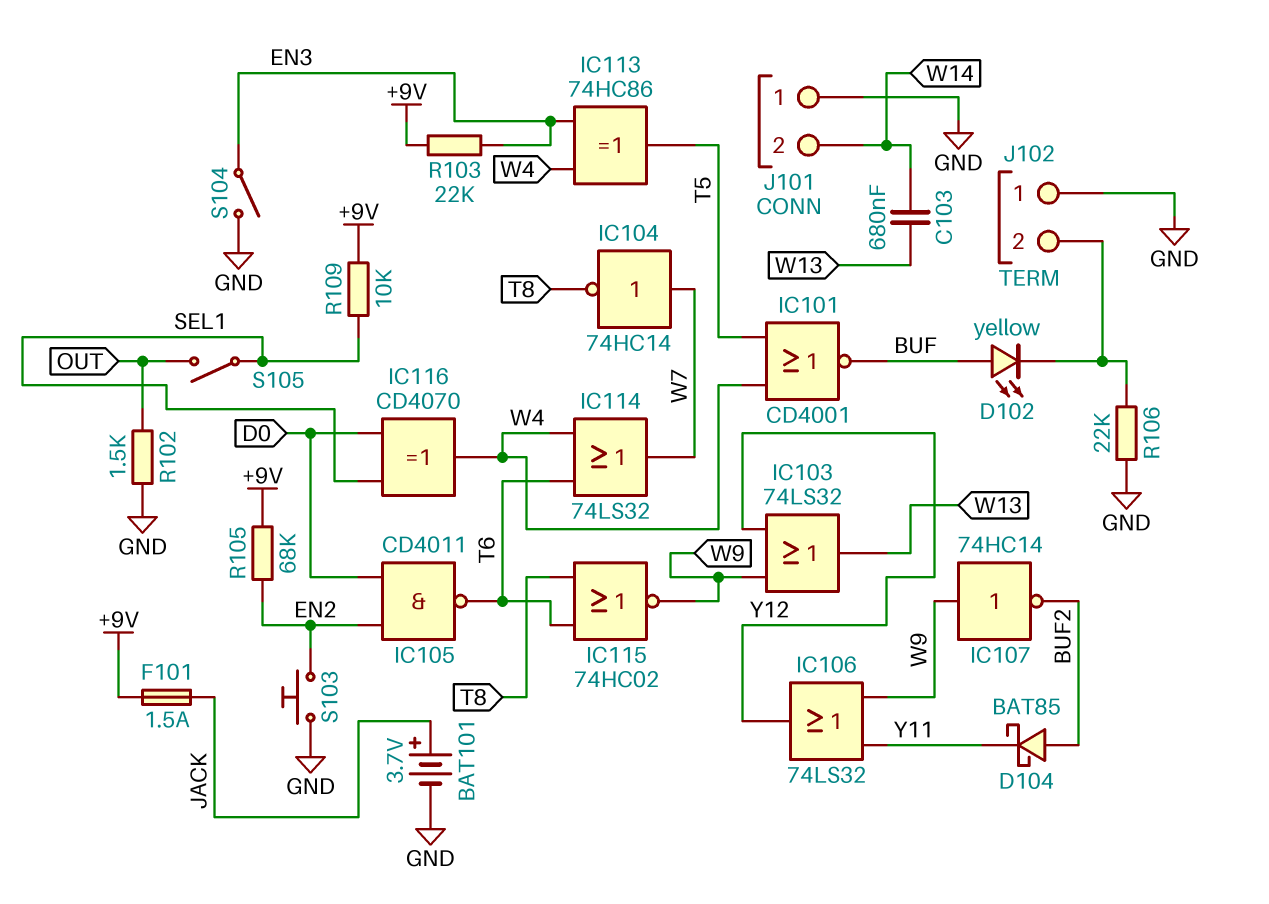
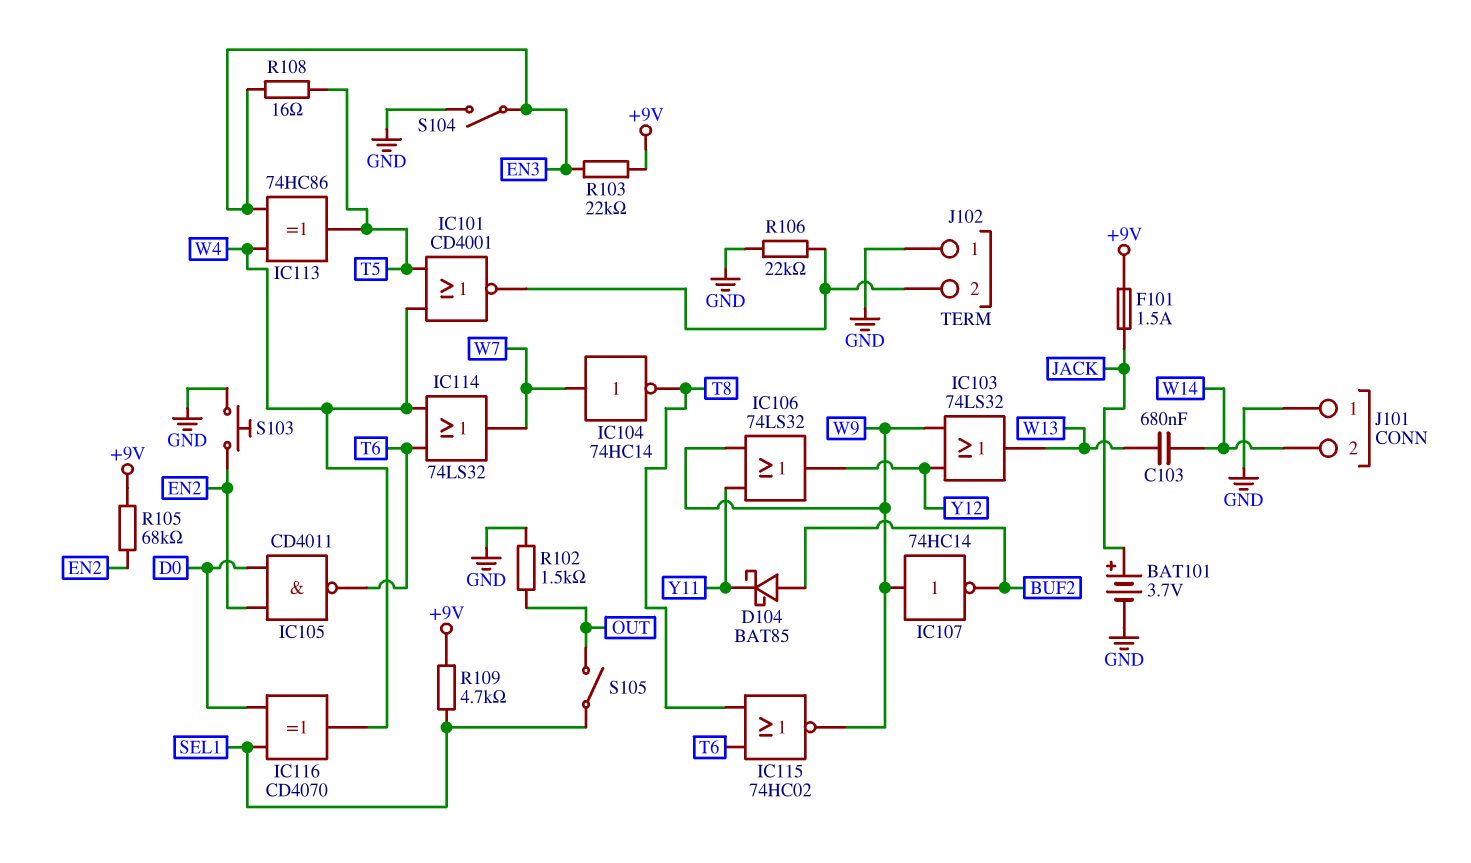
D102: LED yellow (A BUF, K J102/2) -> none
IC101: NOR CD4001 (in T5, in W4, out BUF) -> NOR CD4001 (in T5, in W4, out J102/2)
R108: none -> 16 (EN3, T5)
R109: 10k (+9V, SEL1) -> 4.7k (+9V, SEL1)

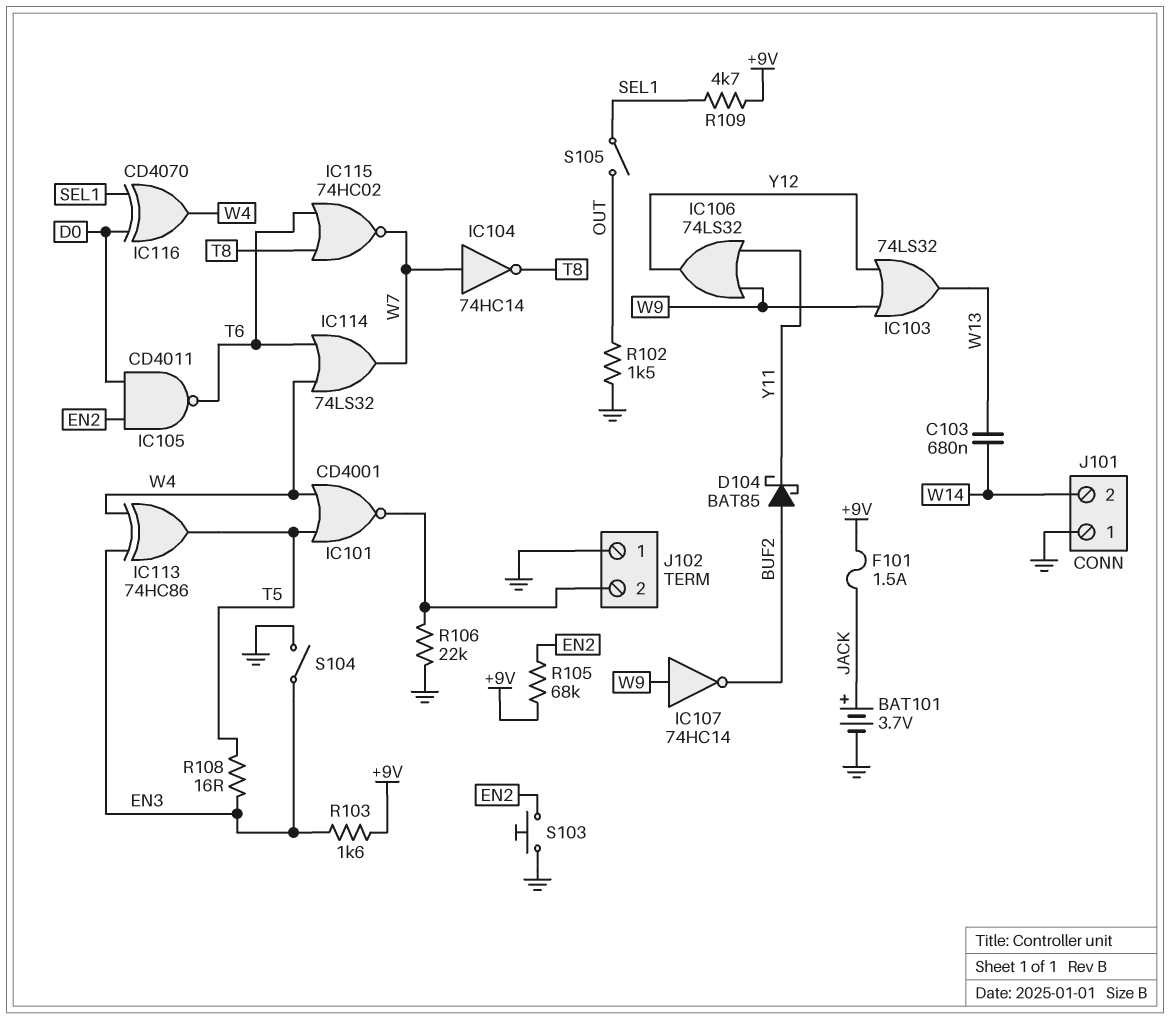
IC115: NOR 74HC02 (in T6, in T8, out W9) -> NOR 74HC02 (in T6, in T8, out W7)
R103: 22k (+9V, EN3) -> 1.6k (+9V, EN3)

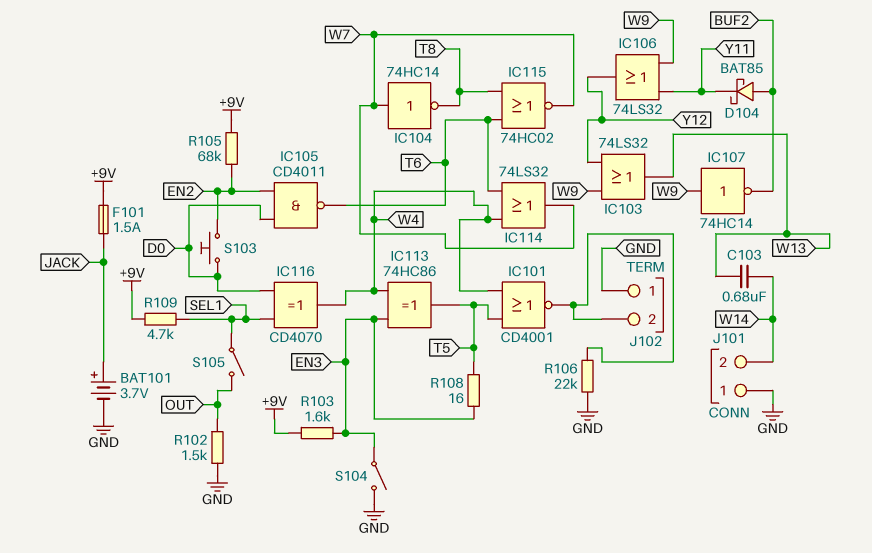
S103: button (EN2, GND) -> button (D0, EN2)

